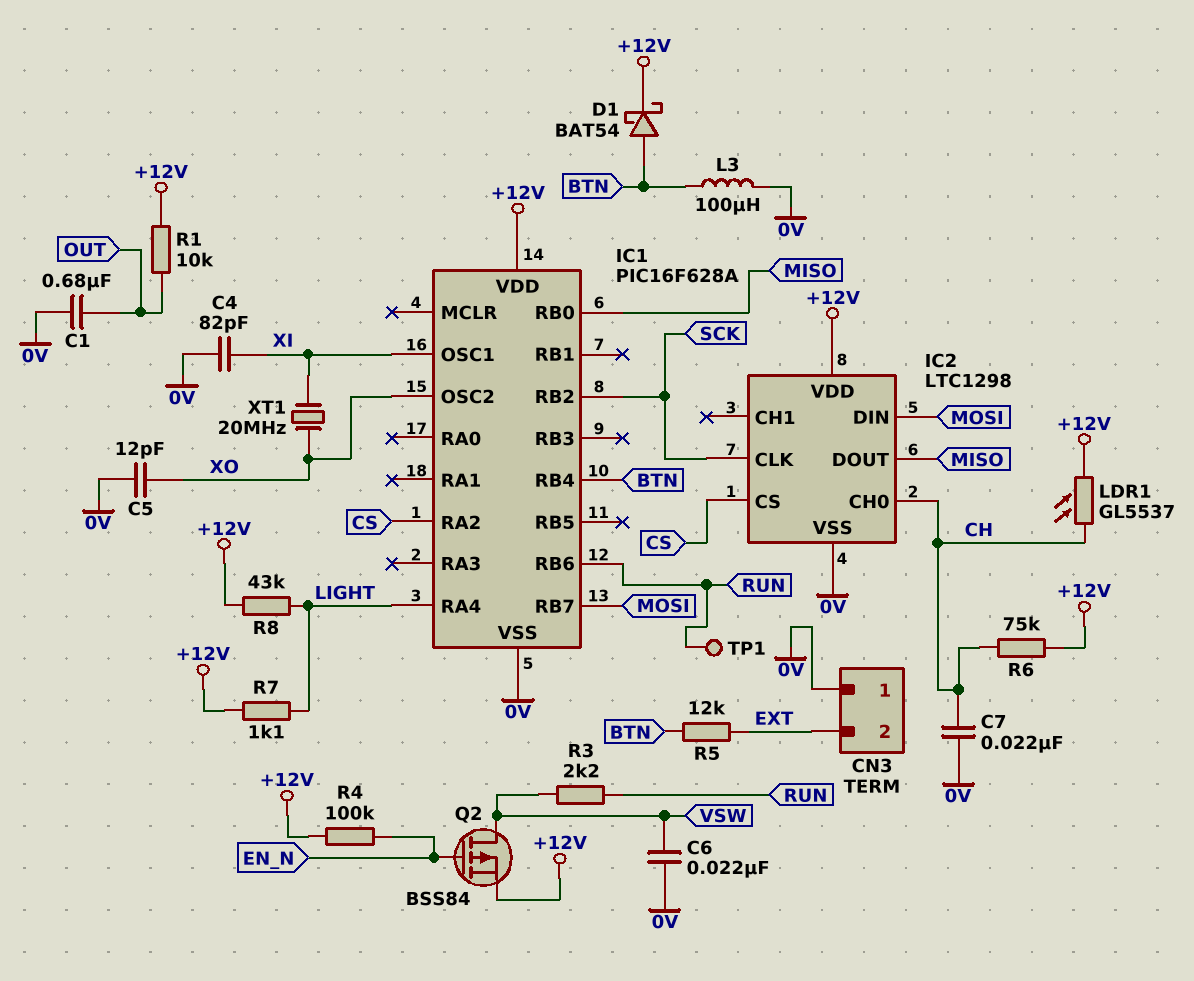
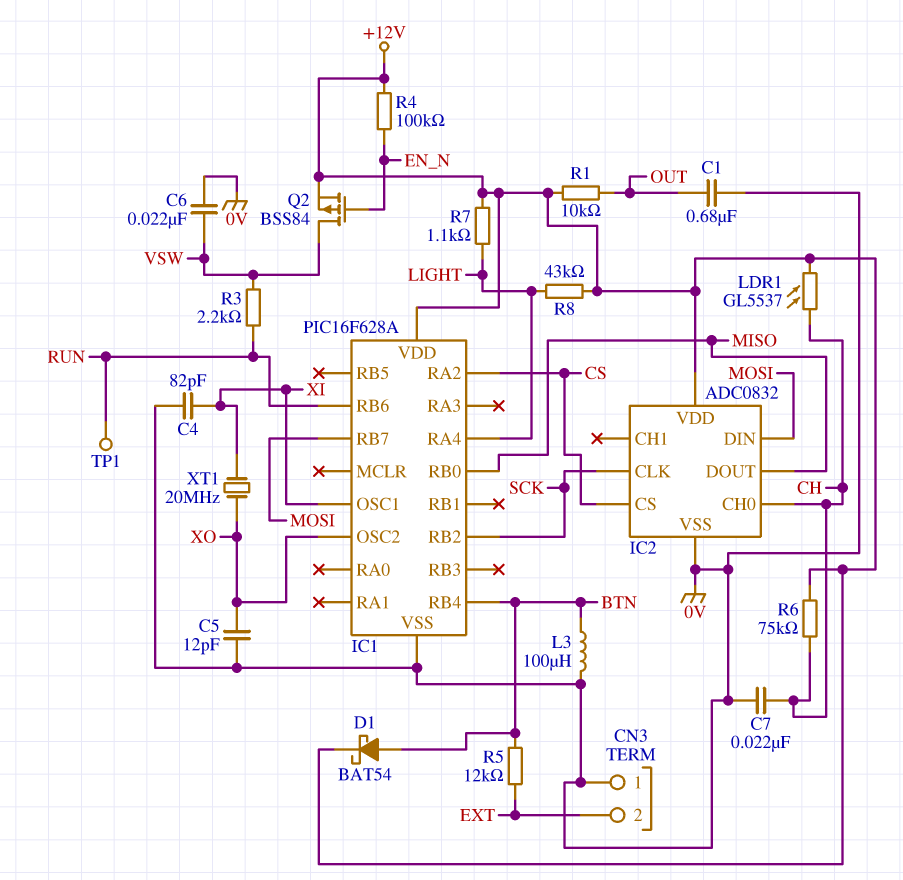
IC2: LTC1298 -> ADC0832

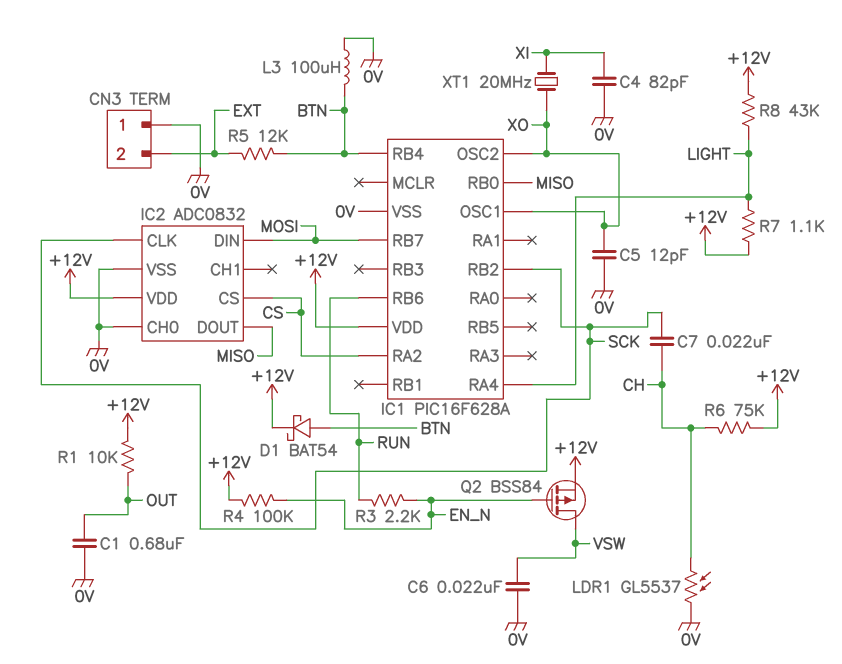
C7: 22nF (0V, CH) -> 22nF (CH, SCK)
IC1 pin OSC1: XI -> XO
IC2 pin CH0: CH -> 0V
LDR1: GL5537 (+12V, CH) -> GL5537 (0V, CH)
R3: 2.2k (RUN, VSW) -> 2.2k (EN_N, RUN)
TP1: test point (RUN) -> none

